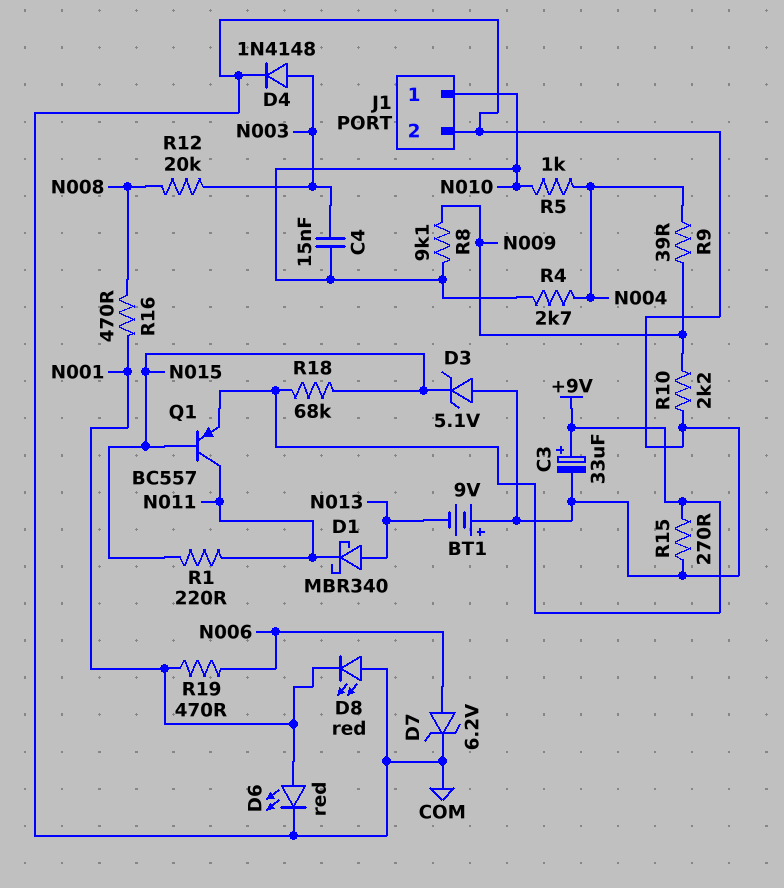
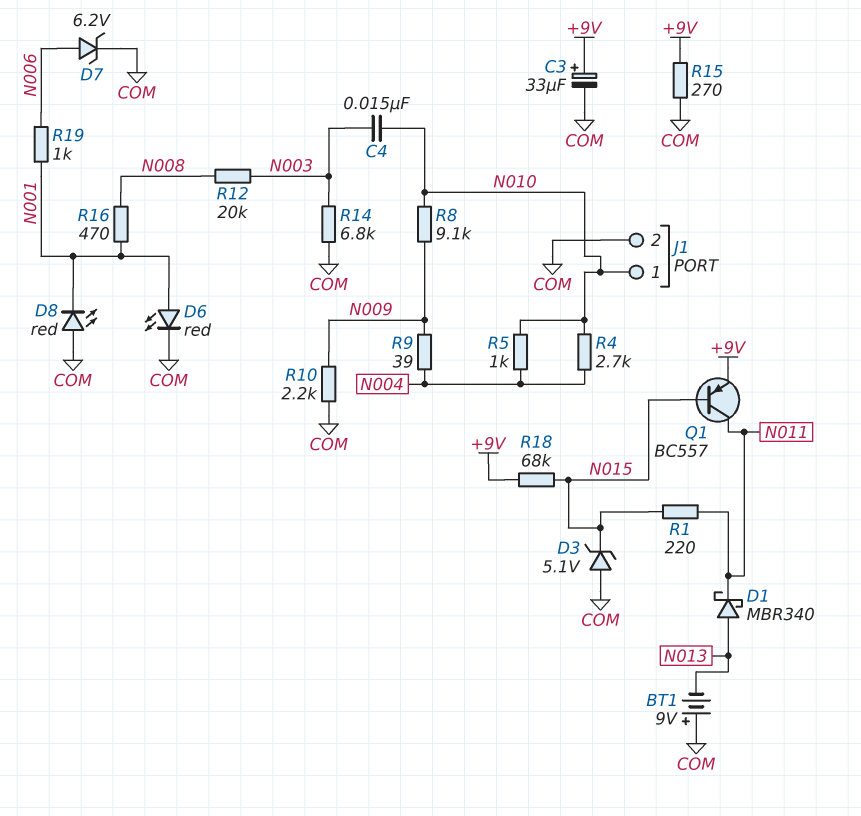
D4: diode 1N4148 (A N003, K COM) -> none
R14: none -> 6.8k (COM, N003)
R19: 470 (N001, N006) -> 1k (N001, N006)

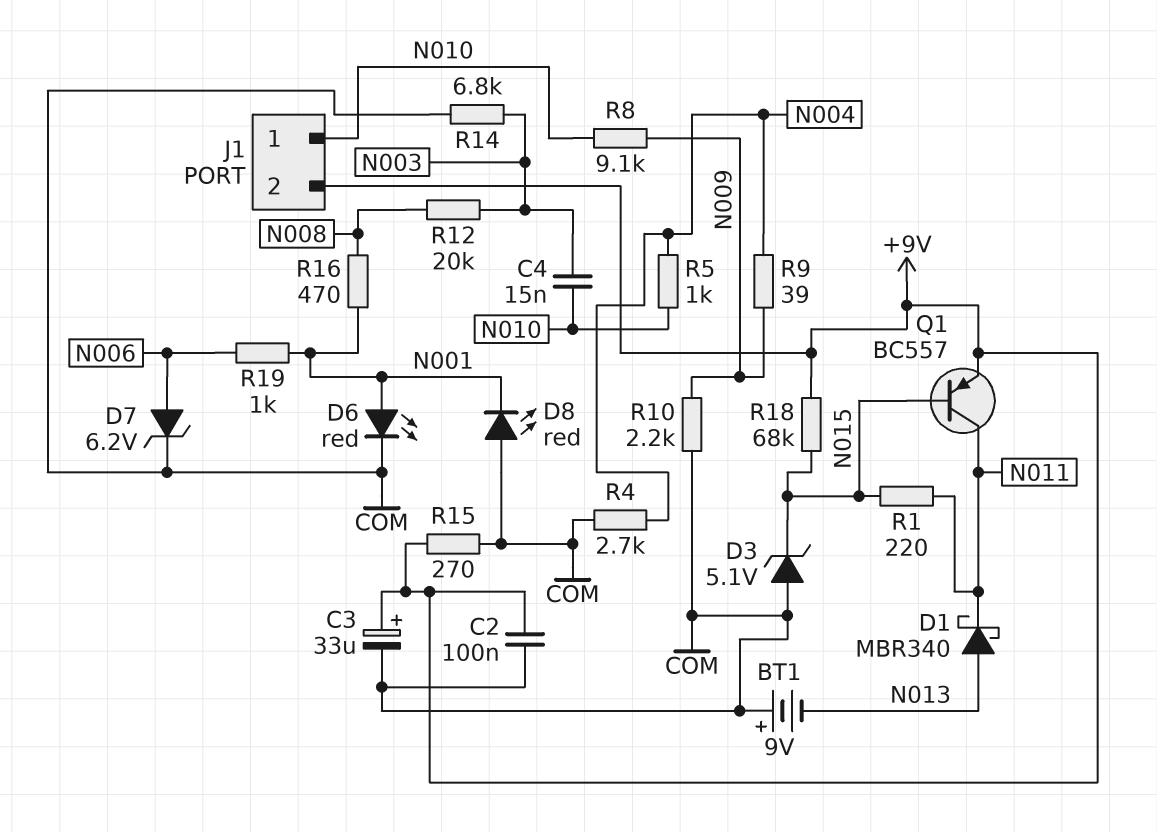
C2: none -> 100nF (+9V, COM)
J1 pin 2: COM -> +9V
R4: 2.7k (N004, N010) -> 2.7k (COM, N004)

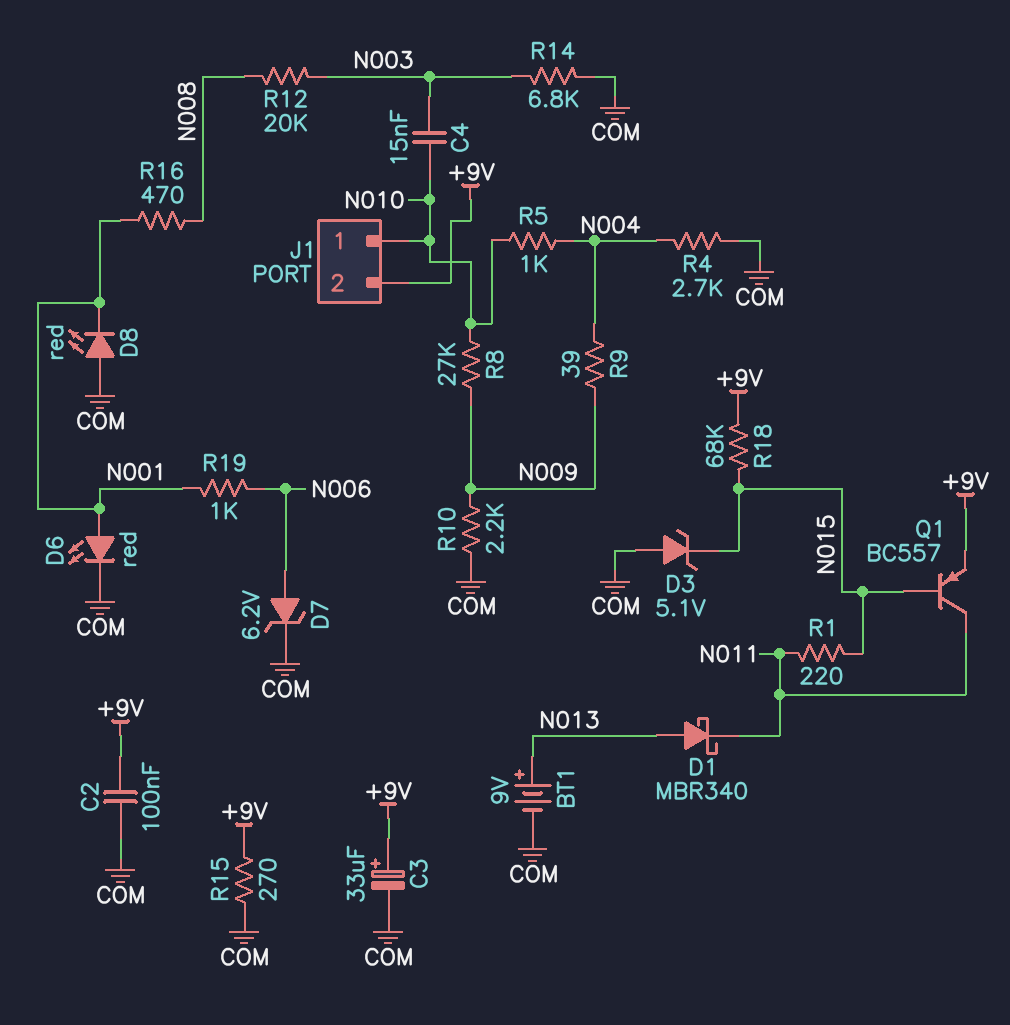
BT1: 9V (plus COM, minus N013) -> 9V (plus N013, minus COM)
R8: 9.1k (N009, N010) -> 27k (N009, N010)

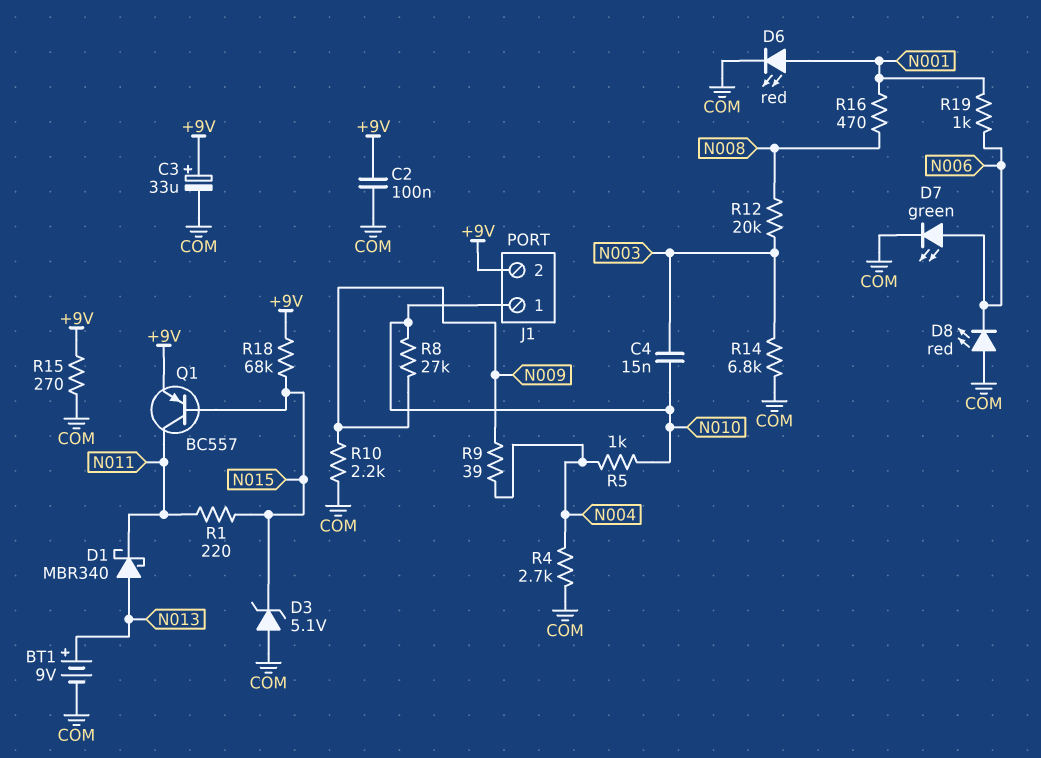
D7: zener 6.2V (A N006, K COM) -> LED green (A N006, K COM)
D8: LED red (A COM, K N001) -> LED red (A COM, K N006)

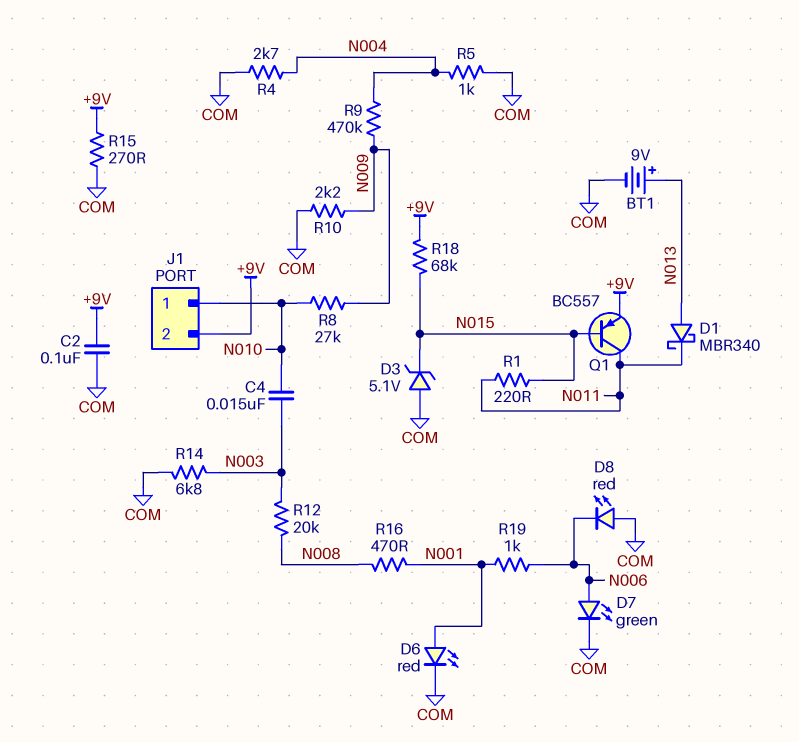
C3: 33uF (plus +9V, minus COM) -> none
R5: 1k (N004, N010) -> 1k (COM, N004)
R9: 39 (N004, N009) -> 470k (N004, N009)

